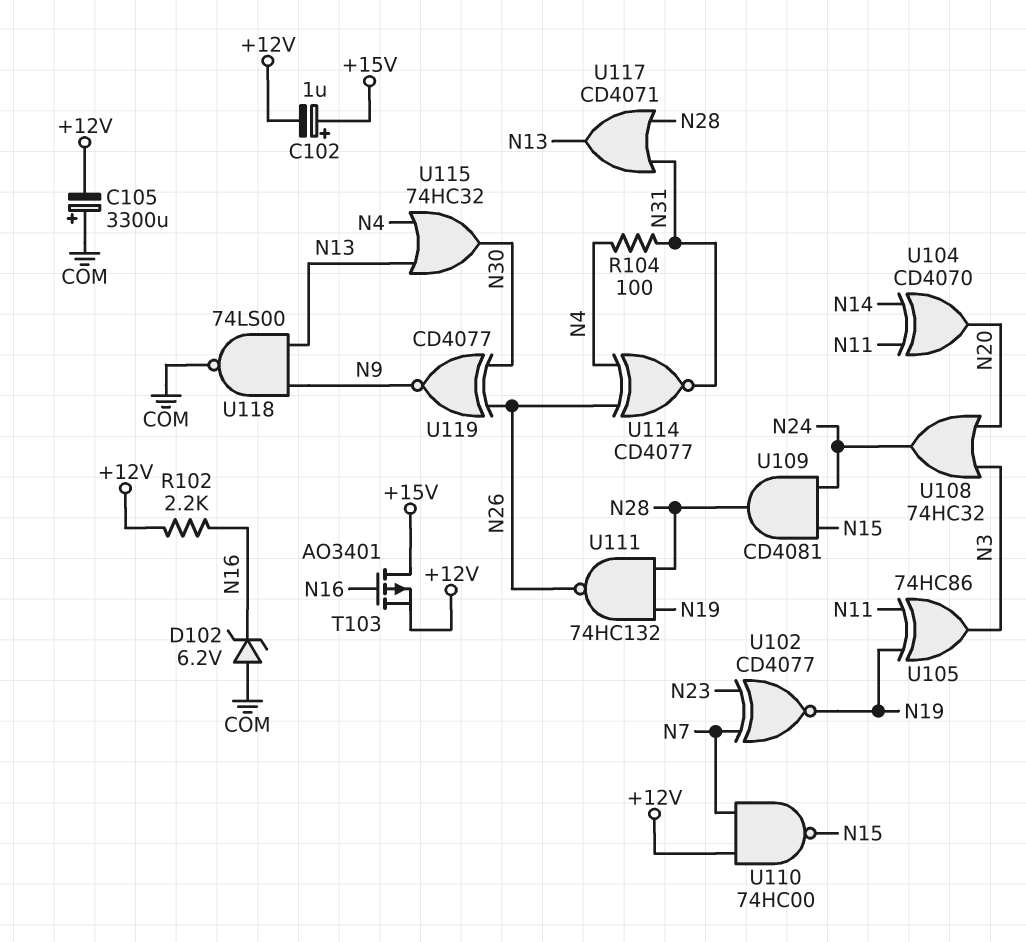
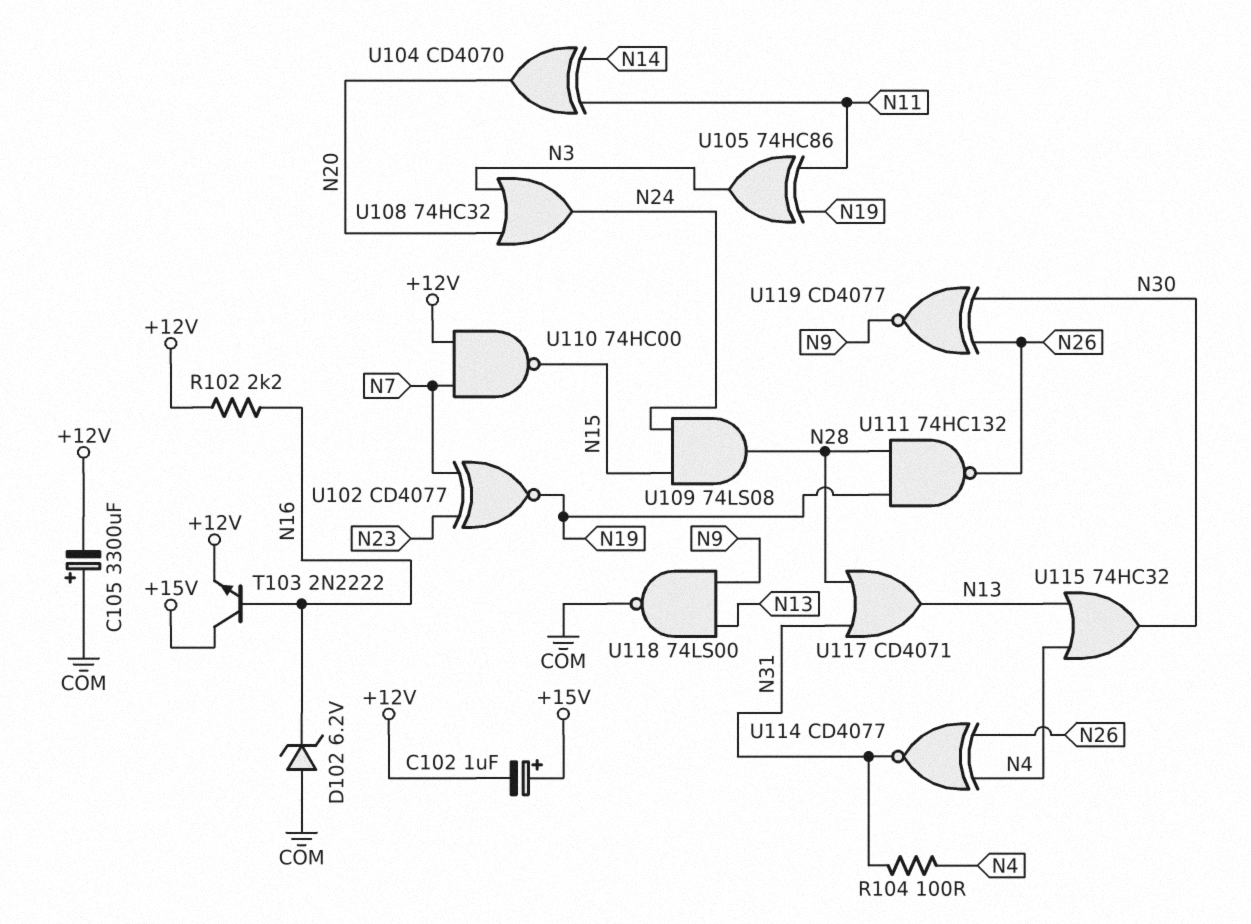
T103: PMOS AO3401 (G N16, D +15V, S +12V) -> NPN 2N2222 (B N16, C +15V, E +12V)
U109: AND CD4081 (in N15, in N24, out N28) -> AND 74LS08 (in N15, in N24, out N28)

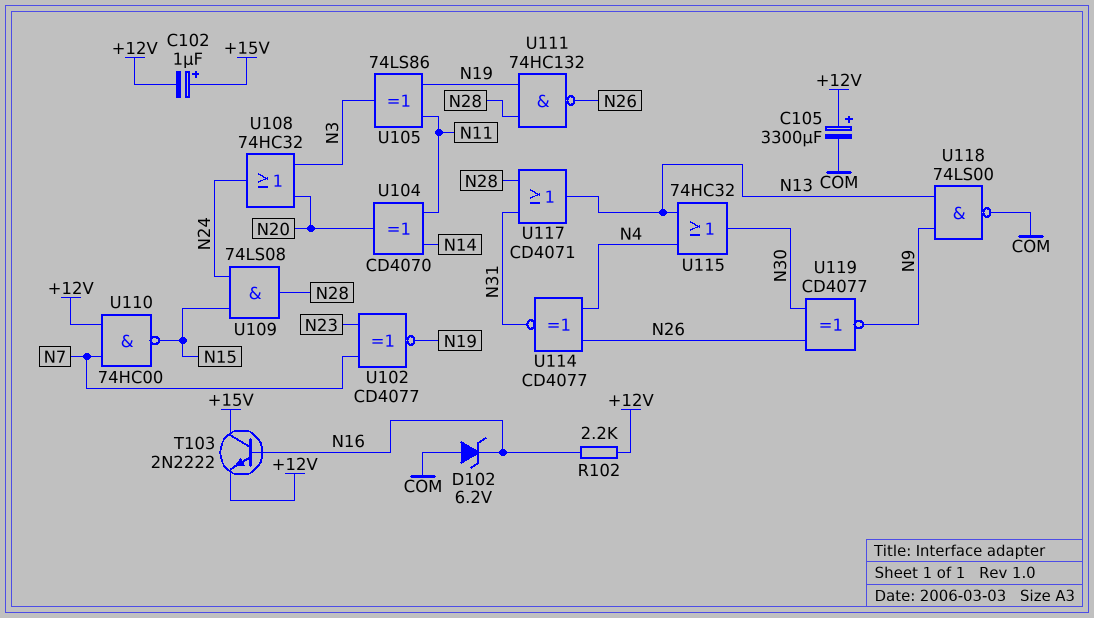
C105: 3300uF (plus COM, minus +12V) -> 3300uF (plus +12V, minus COM)
R104: 100 (N4, N31) -> none
U105: XOR 74HC86 (in N11, in N19, out N3) -> XOR 74LS86 (in N11, in N19, out N3)

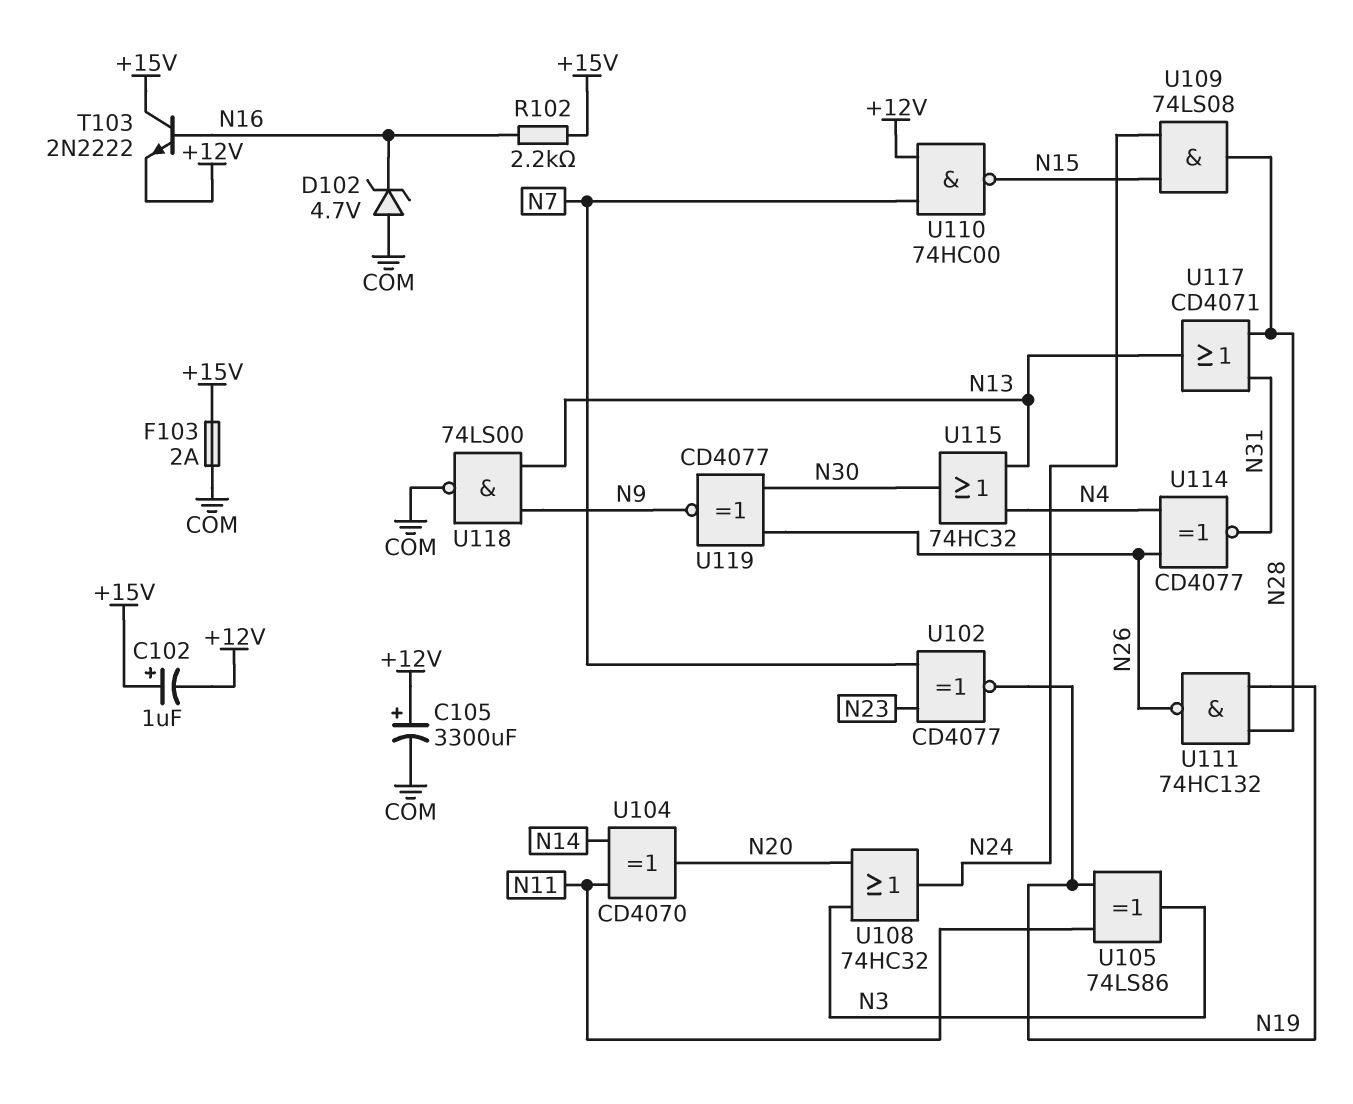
D102: zener 6.2V (A COM, K N16) -> zener 4.7V (A COM, K N16)
F103: none -> 2A (+15V, COM)
R102: 2.2k (+12V, N16) -> 2.2k (+15V, N16)

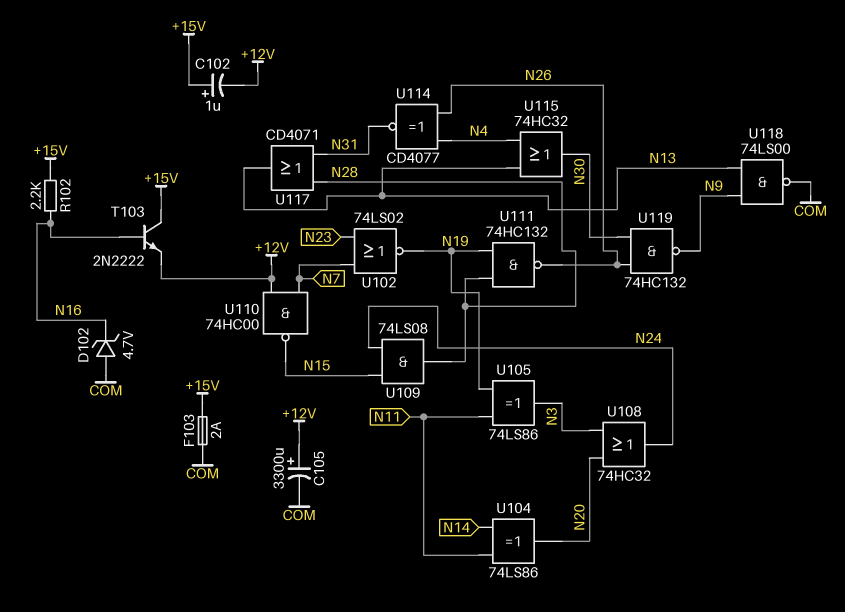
U102: XNOR CD4077 (in N7, in N23, out N19) -> NOR 74LS02 (in N7, in N23, out N19)
U104: XOR CD4070 (in N11, in N14, out N20) -> XOR 74LS86 (in N11, in N14, out N20)
U119: XNOR CD4077 (in N26, in N30, out N9) -> NAND 74HC132 (in N26, in N30, out N9)

